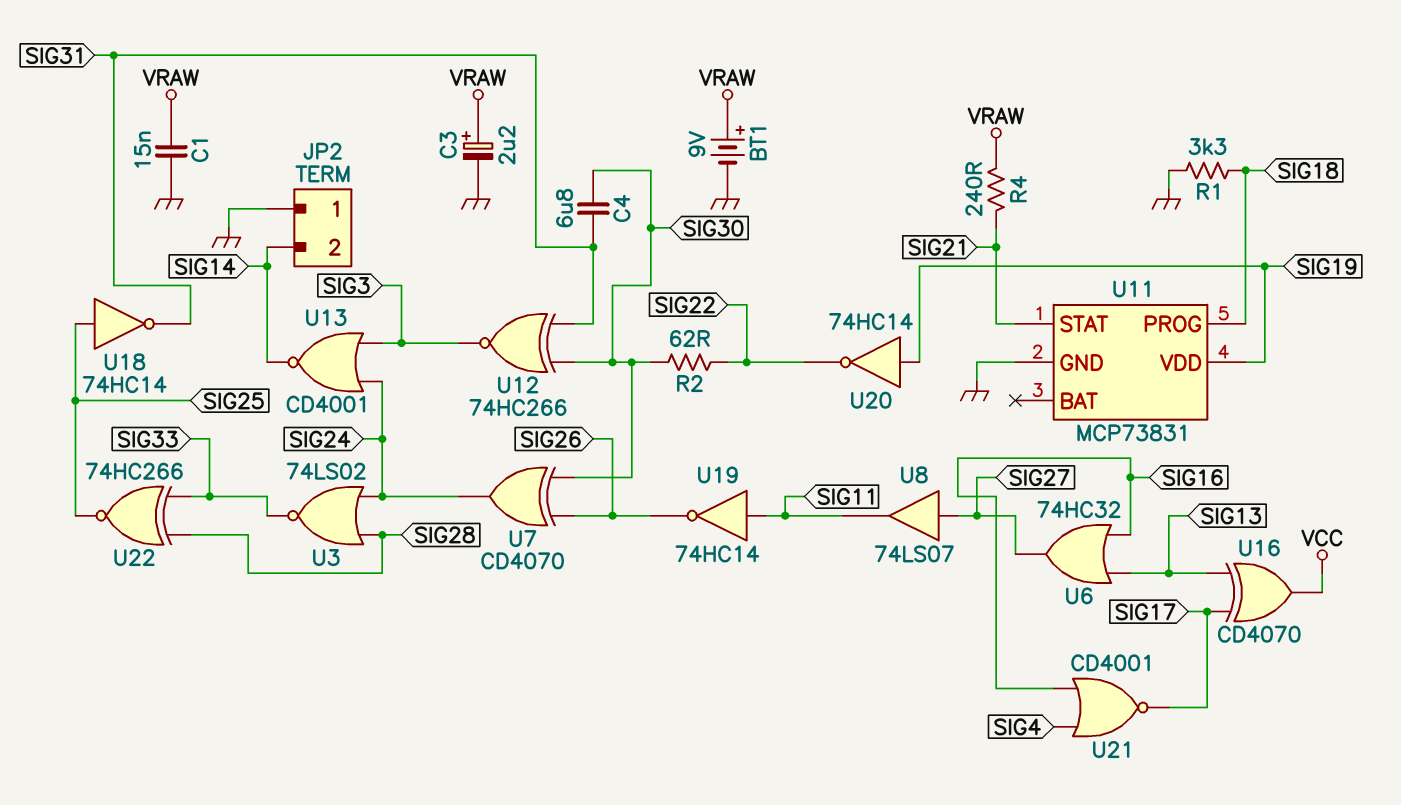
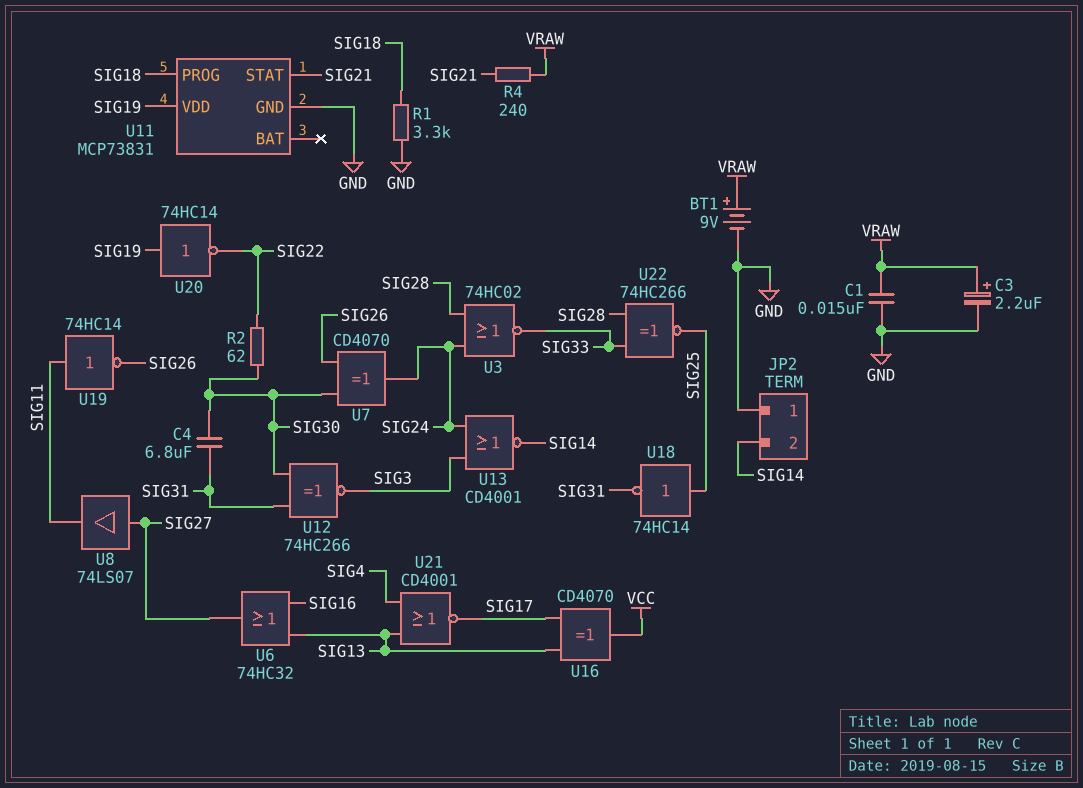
U3: NOR 74LS02 (in SIG24, in SIG28, out SIG33) -> NOR 74HC02 (in SIG24, in SIG28, out SIG33)
U21: NOR CD4001 (in SIG4, in SIG16, out SIG17) -> NOR CD4001 (in SIG4, in SIG13, out SIG17)

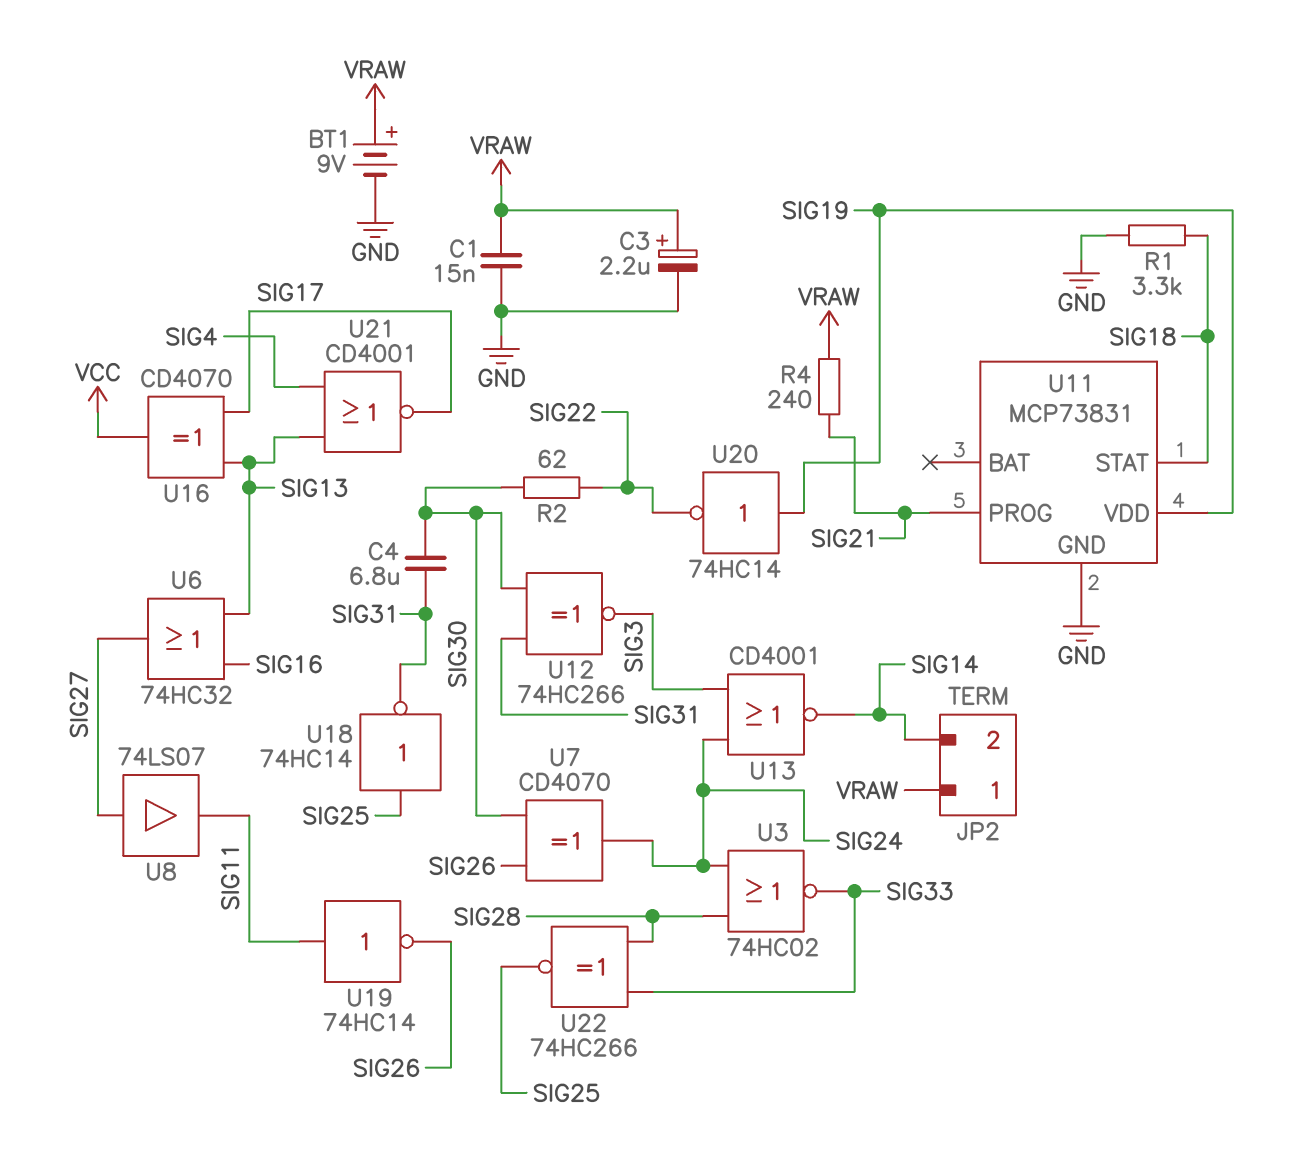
JP2 pin 1: GND -> VRAW
U11 pin PROG: SIG18 -> SIG21
U11 pin STAT: SIG21 -> SIG18

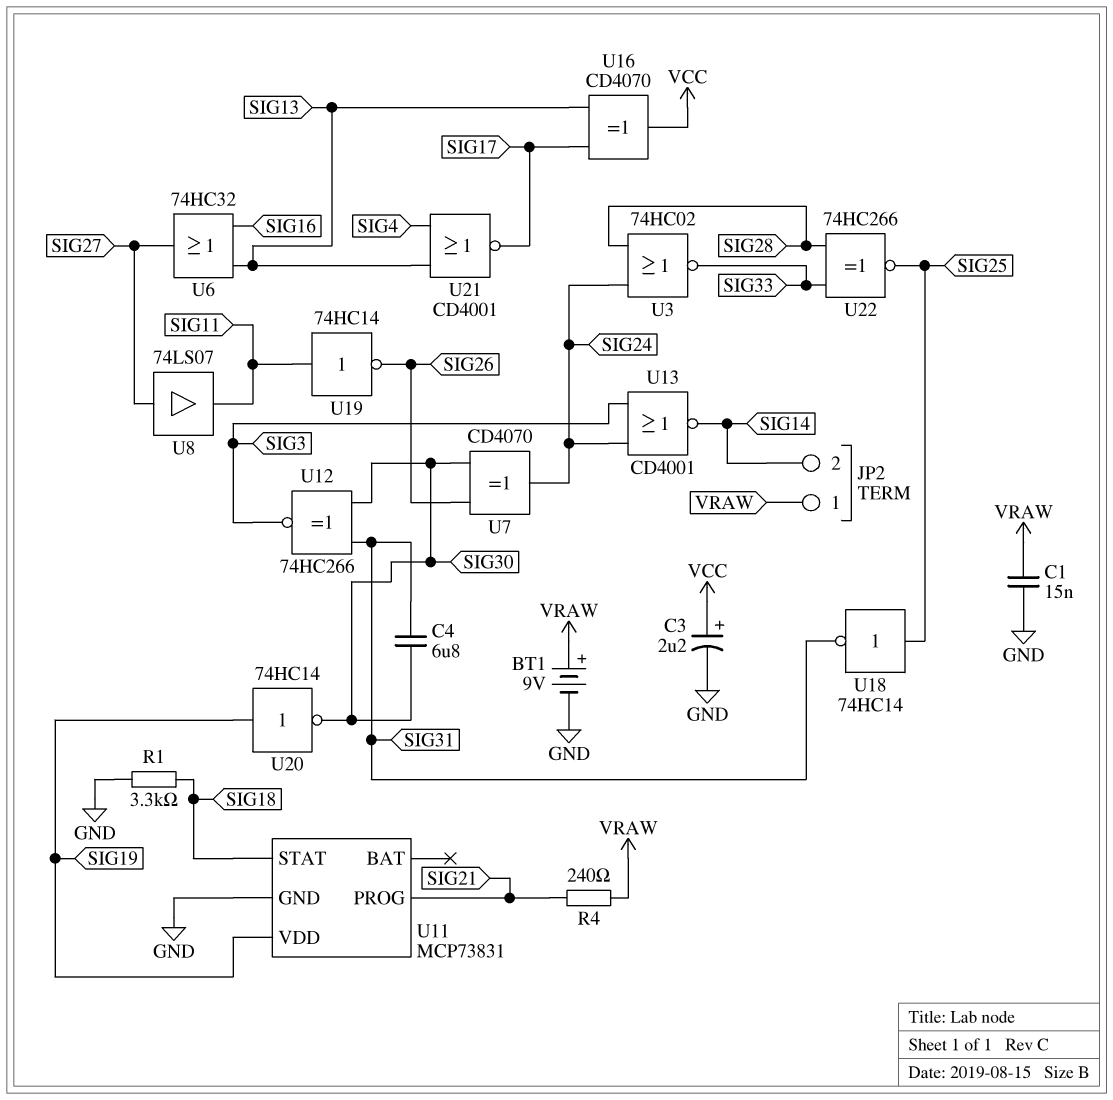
C3: 2.2uF (plus VRAW, minus GND) -> 2.2uF (plus VCC, minus GND)
R2: 62 (SIG22, SIG30) -> none
U20: NOT 74HC14 (in SIG19, out SIG22) -> NOT 74HC14 (in SIG19, out SIG30)

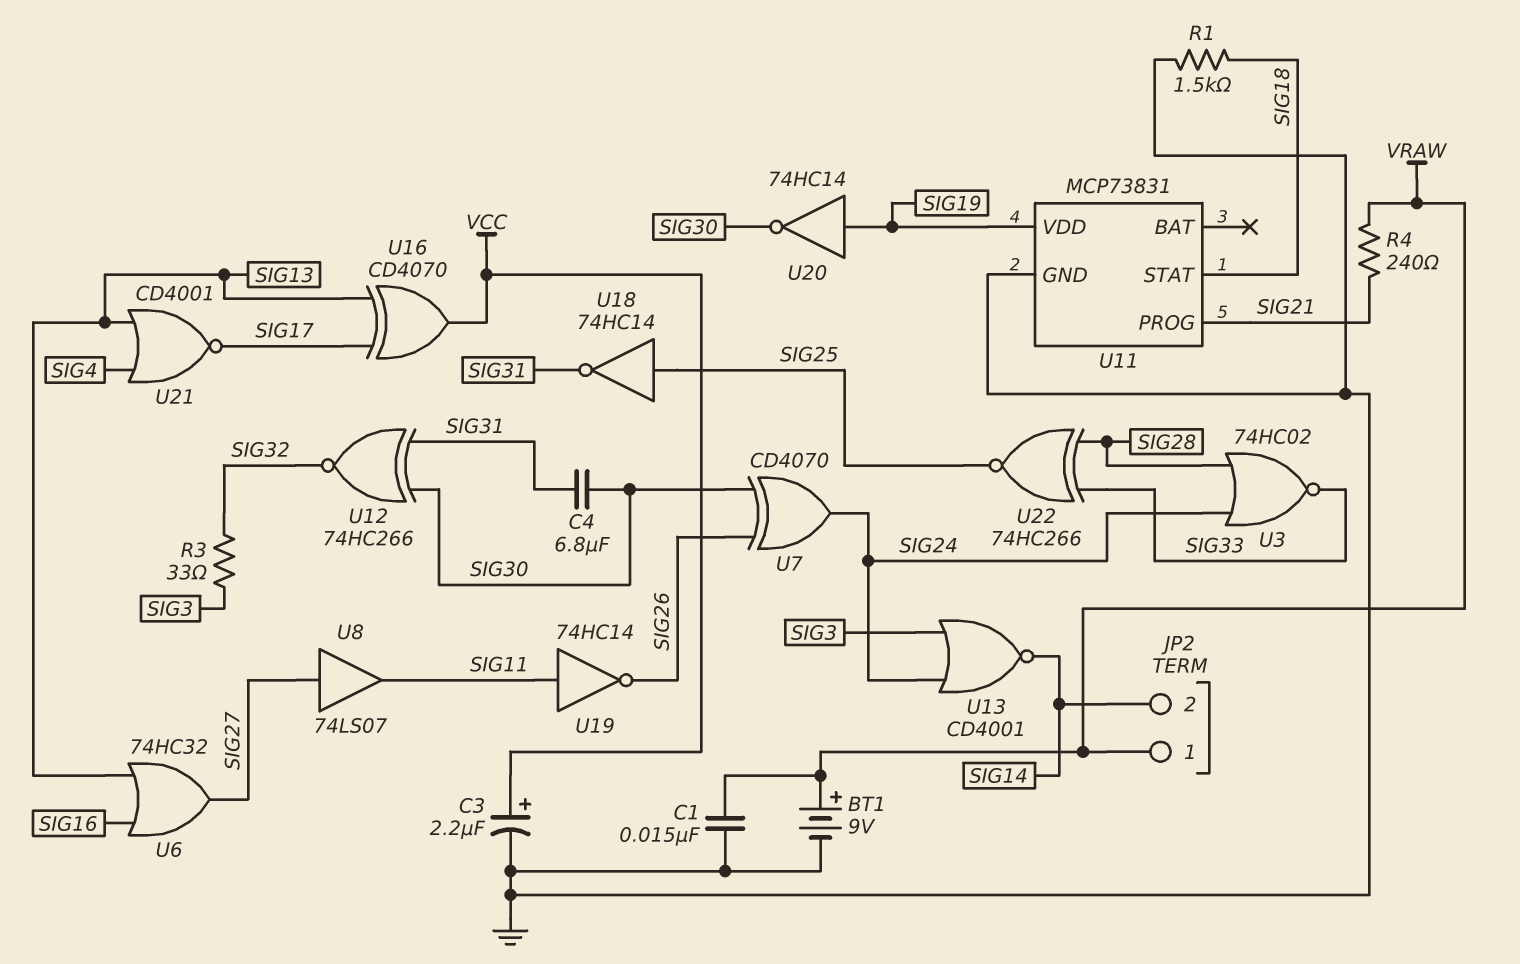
R1: 3.3k (GND, SIG18) -> 1.5k (GND, SIG18)
R3: none -> 33 (SIG3, SIG32)
U12: XNOR 74HC266 (in SIG30, in SIG31, out SIG3) -> XNOR 74HC266 (in SIG30, in SIG31, out SIG32)

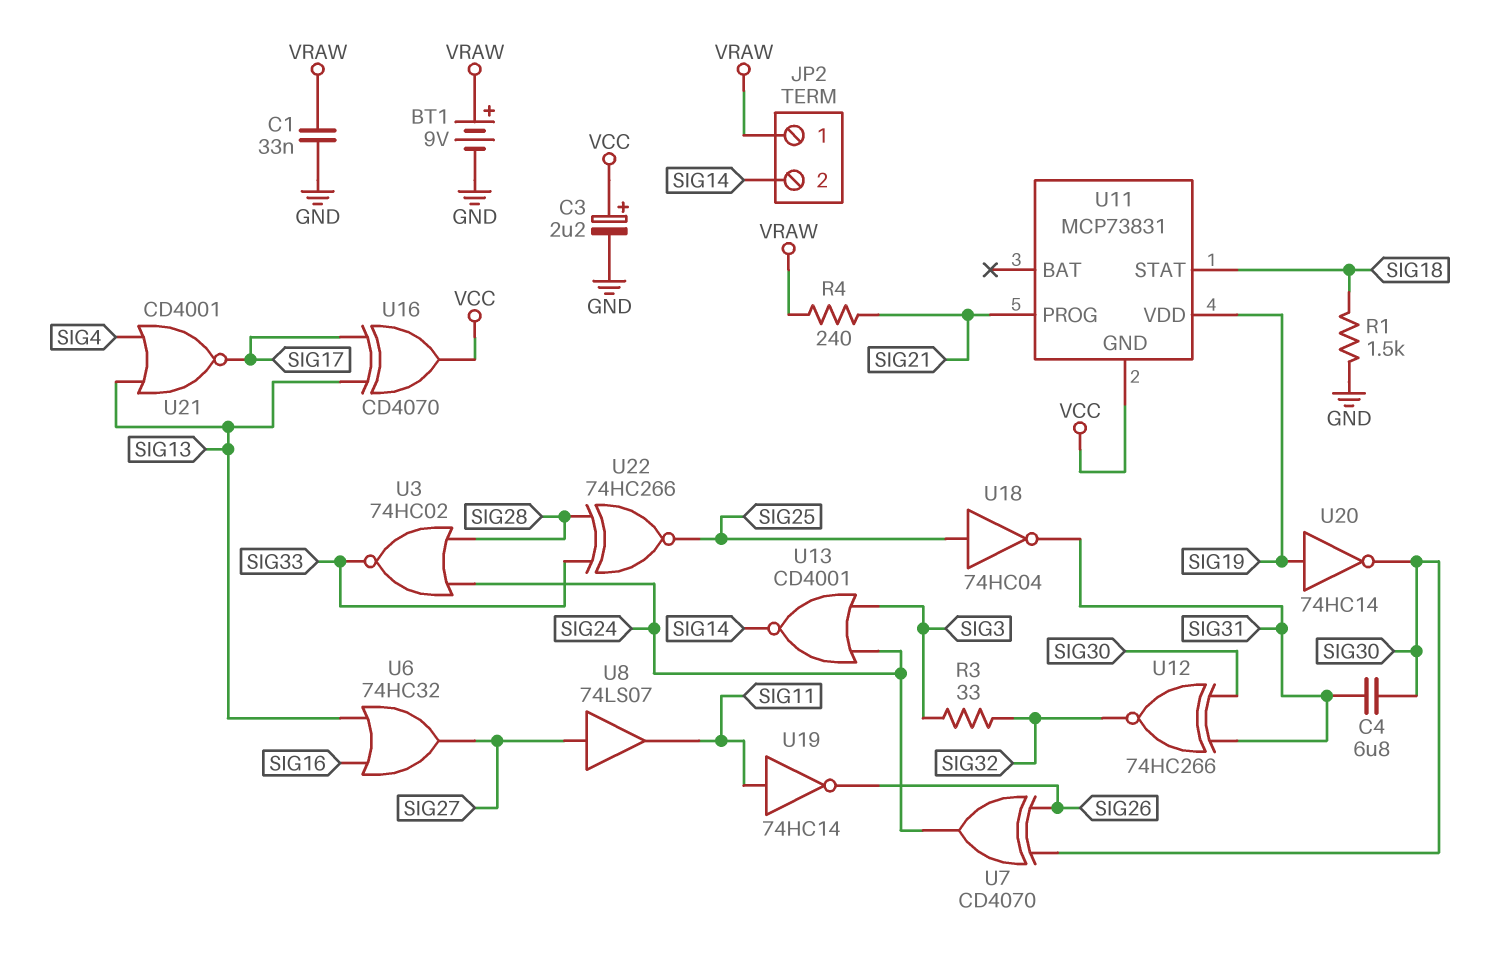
C1: 15nF (GND, VRAW) -> 33nF (GND, VRAW)
U11 pin GND: GND -> VCC
U18: NOT 74HC14 (in SIG25, out SIG31) -> NOT 74HC04 (in SIG25, out SIG31)

